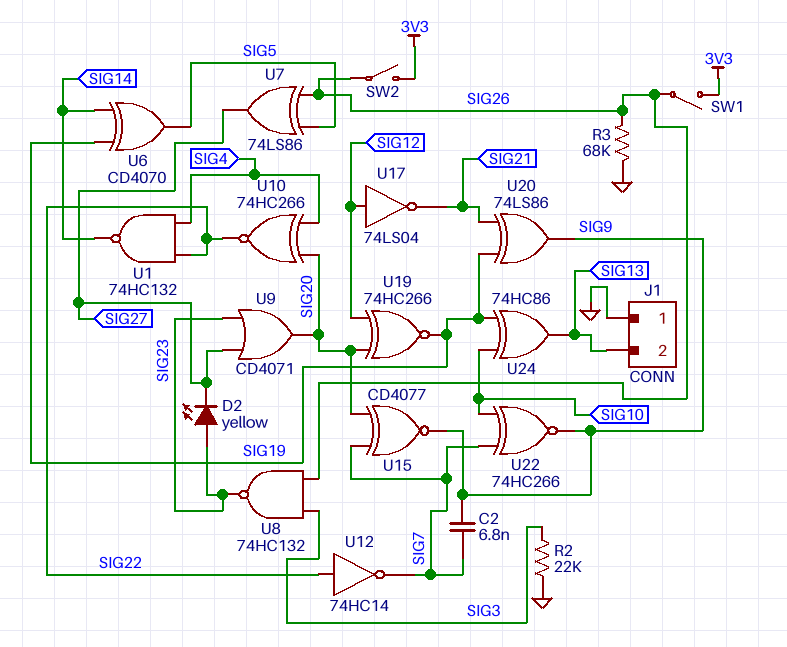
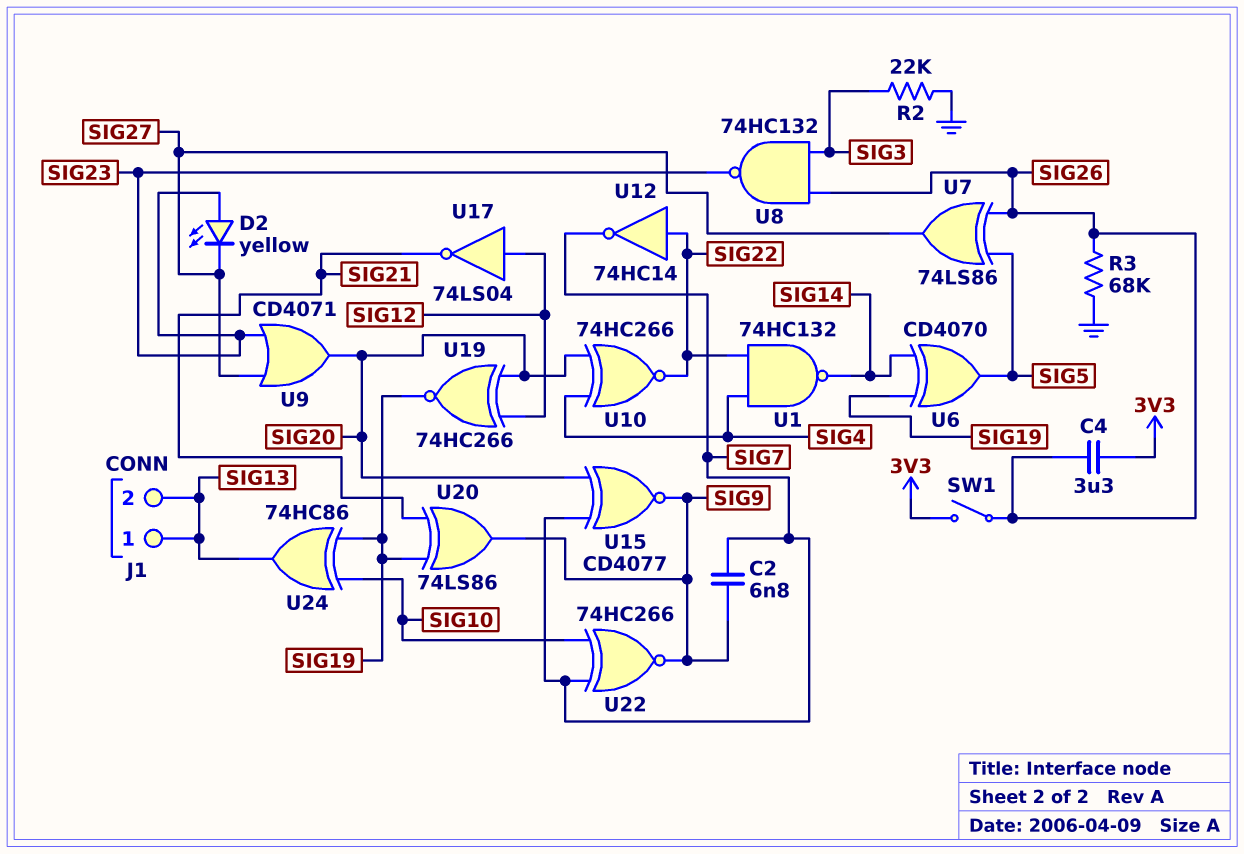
C4: none -> 3.3uF (3V3, SIG26)
J1 pin 1: GND -> SIG13
SW2: switch (3V3, SIG26) -> none

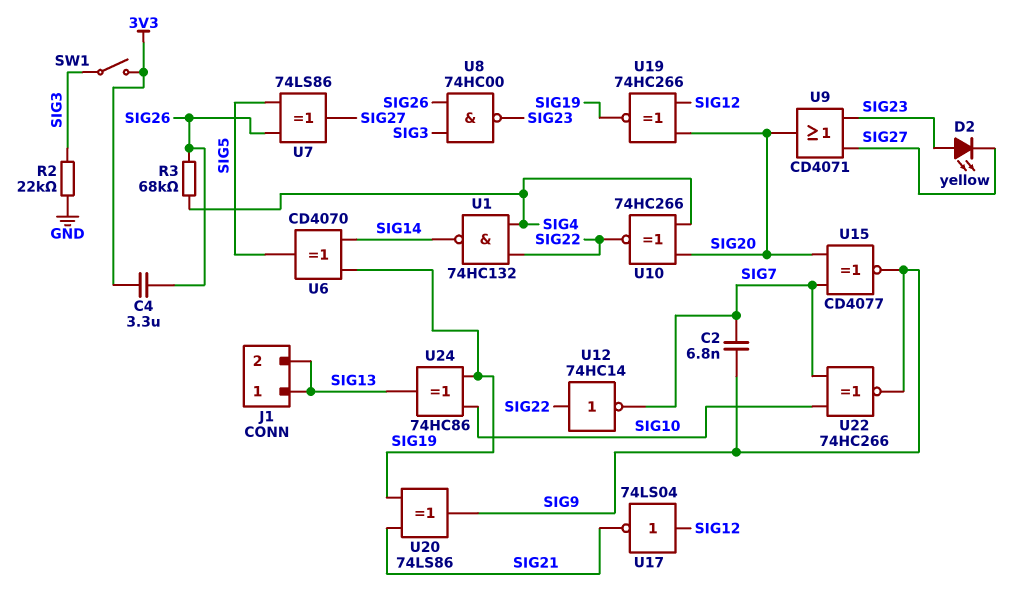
R3: 68k (GND, SIG26) -> 68k (SIG4, SIG26)
SW1: switch (3V3, SIG26) -> switch (3V3, SIG3)
U8: NAND 74HC132 (in SIG3, in SIG26, out SIG23) -> NAND 74HC00 (in SIG3, in SIG26, out SIG23)

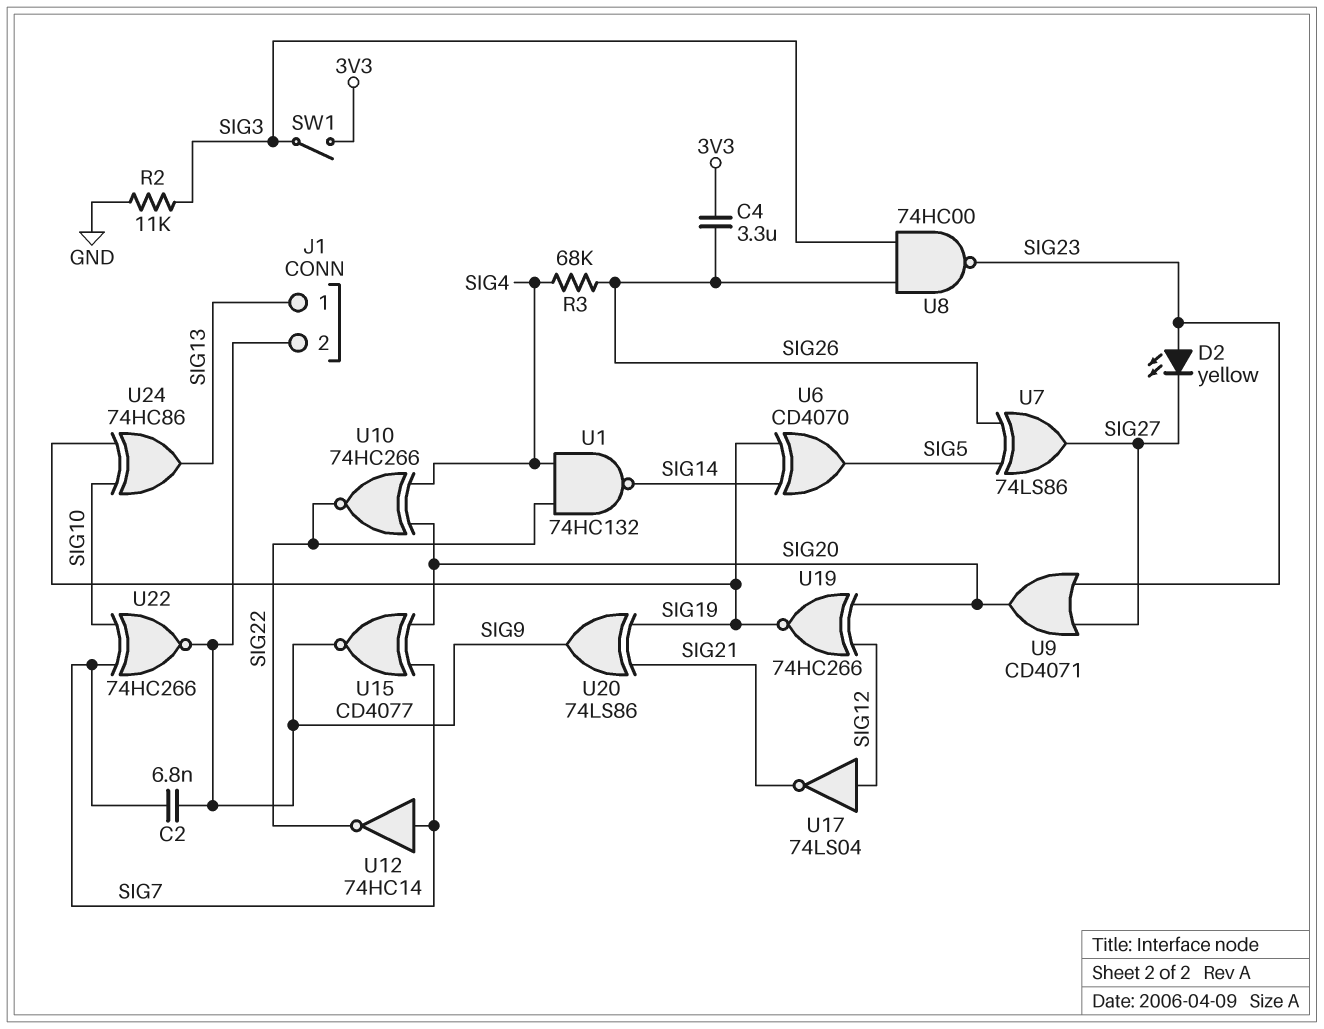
J1 pin 2: SIG13 -> SIG9
R2: 22k (GND, SIG3) -> 11k (GND, SIG3)
U12: NOT 74HC14 (in SIG22, out SIG7) -> NOT 74HC14 (in SIG7, out SIG22)

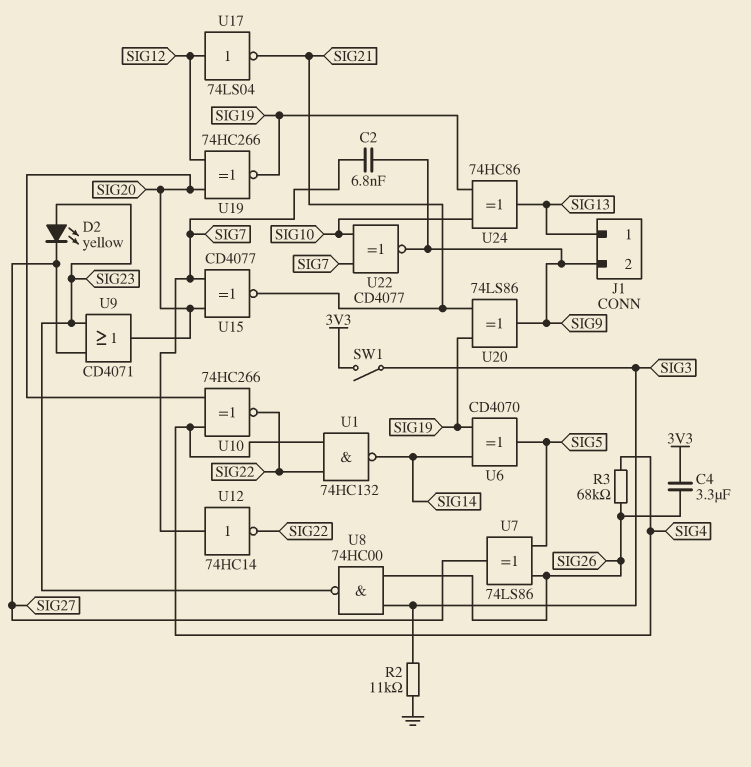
U15: XNOR CD4077 (in SIG7, in SIG20, out SIG9) -> XNOR CD4077 (in SIG7, in SIG20, out SIG21)
U22: XNOR 74HC266 (in SIG7, in SIG10, out SIG9) -> XNOR CD4077 (in SIG7, in SIG10, out SIG9)

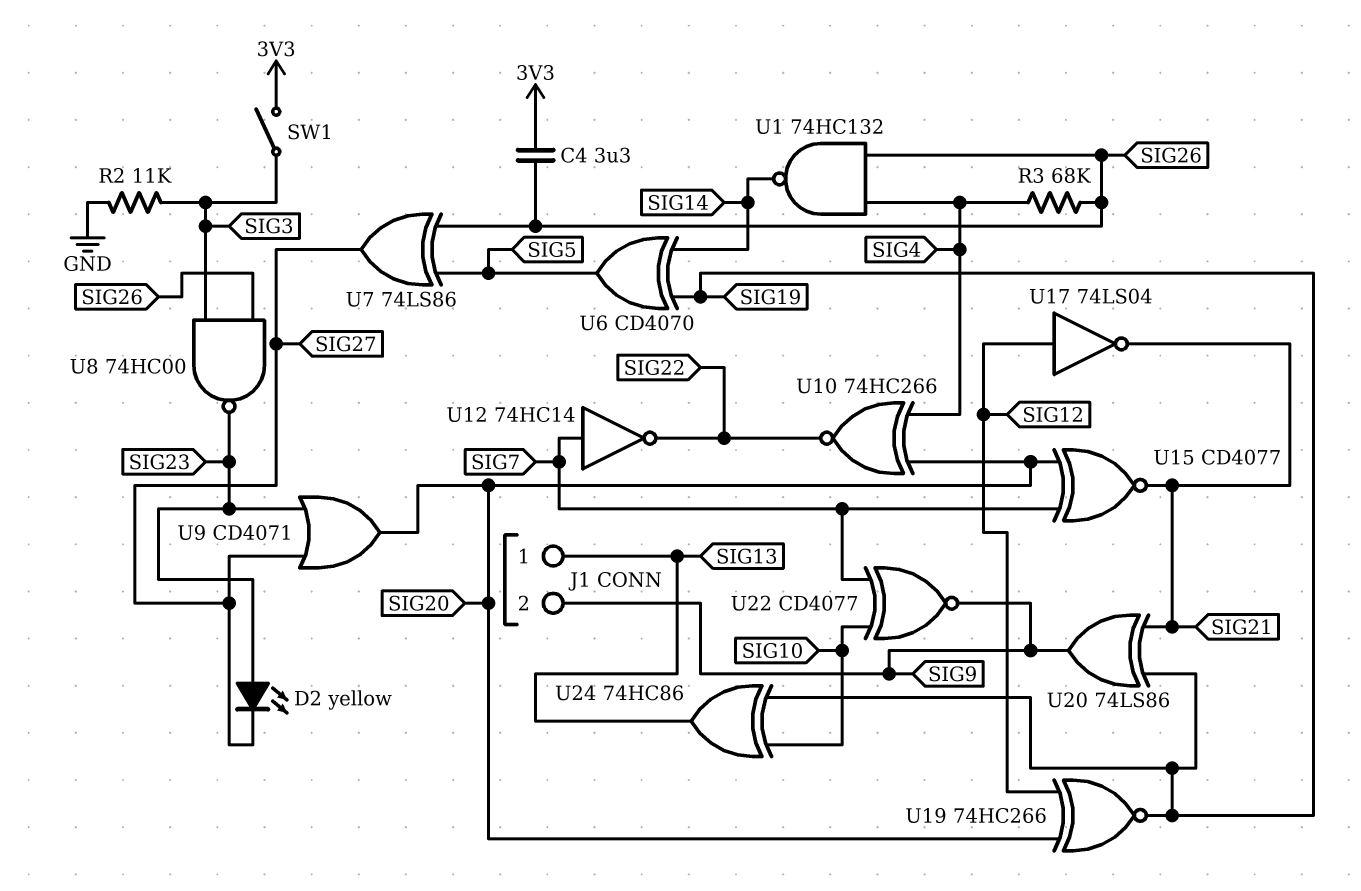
C2: 6.8nF (SIG7, SIG9) -> none
U1: NAND 74HC132 (in SIG4, in SIG22, out SIG14) -> NAND 74HC132 (in SIG4, in SIG26, out SIG14)

